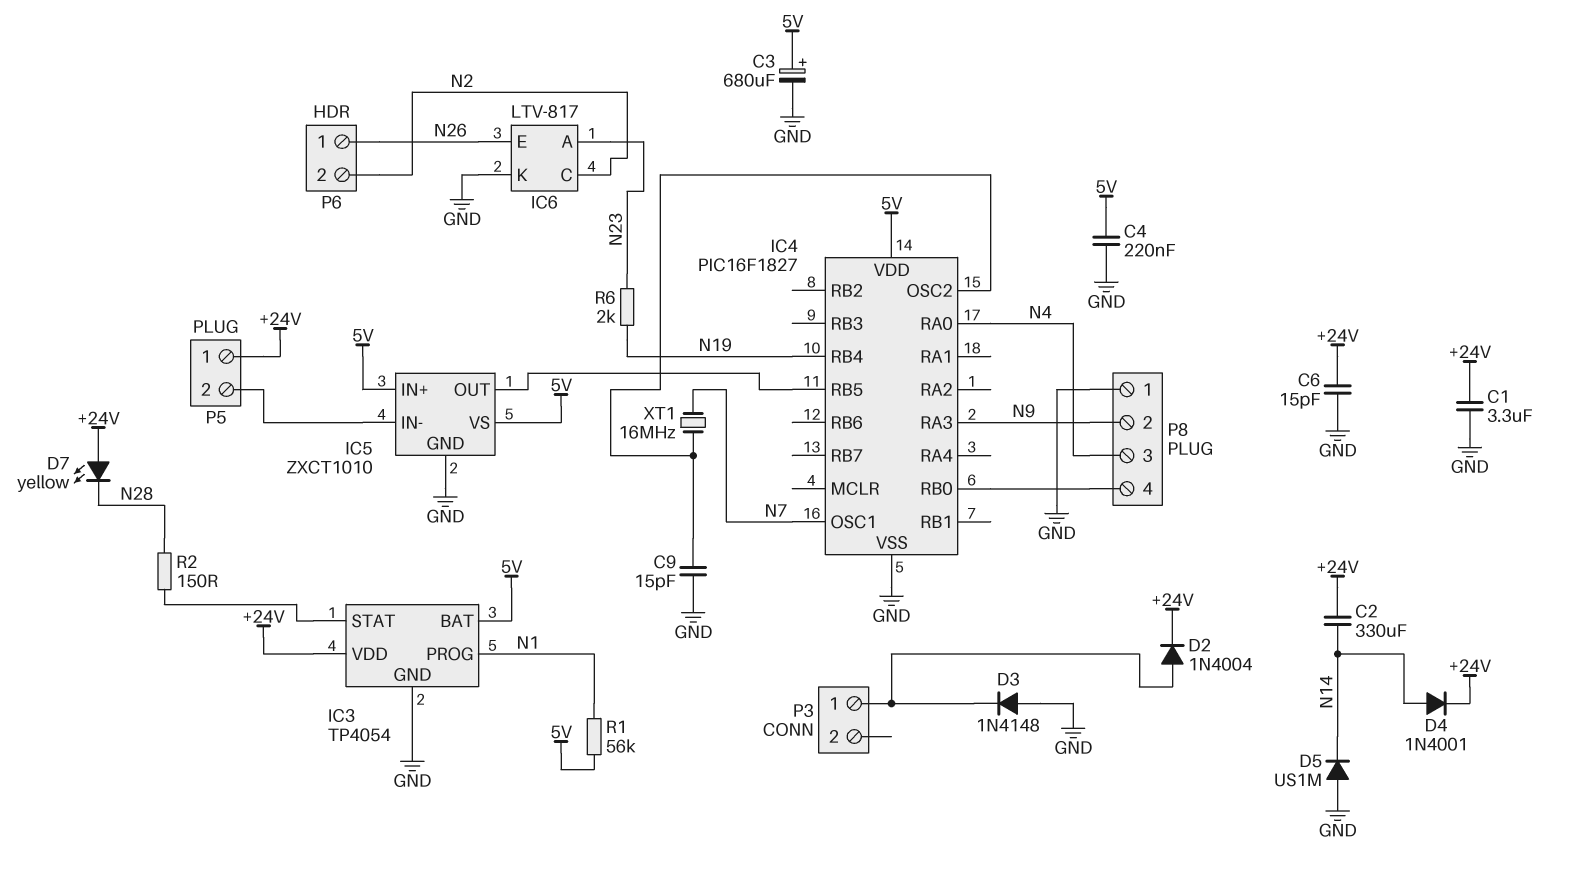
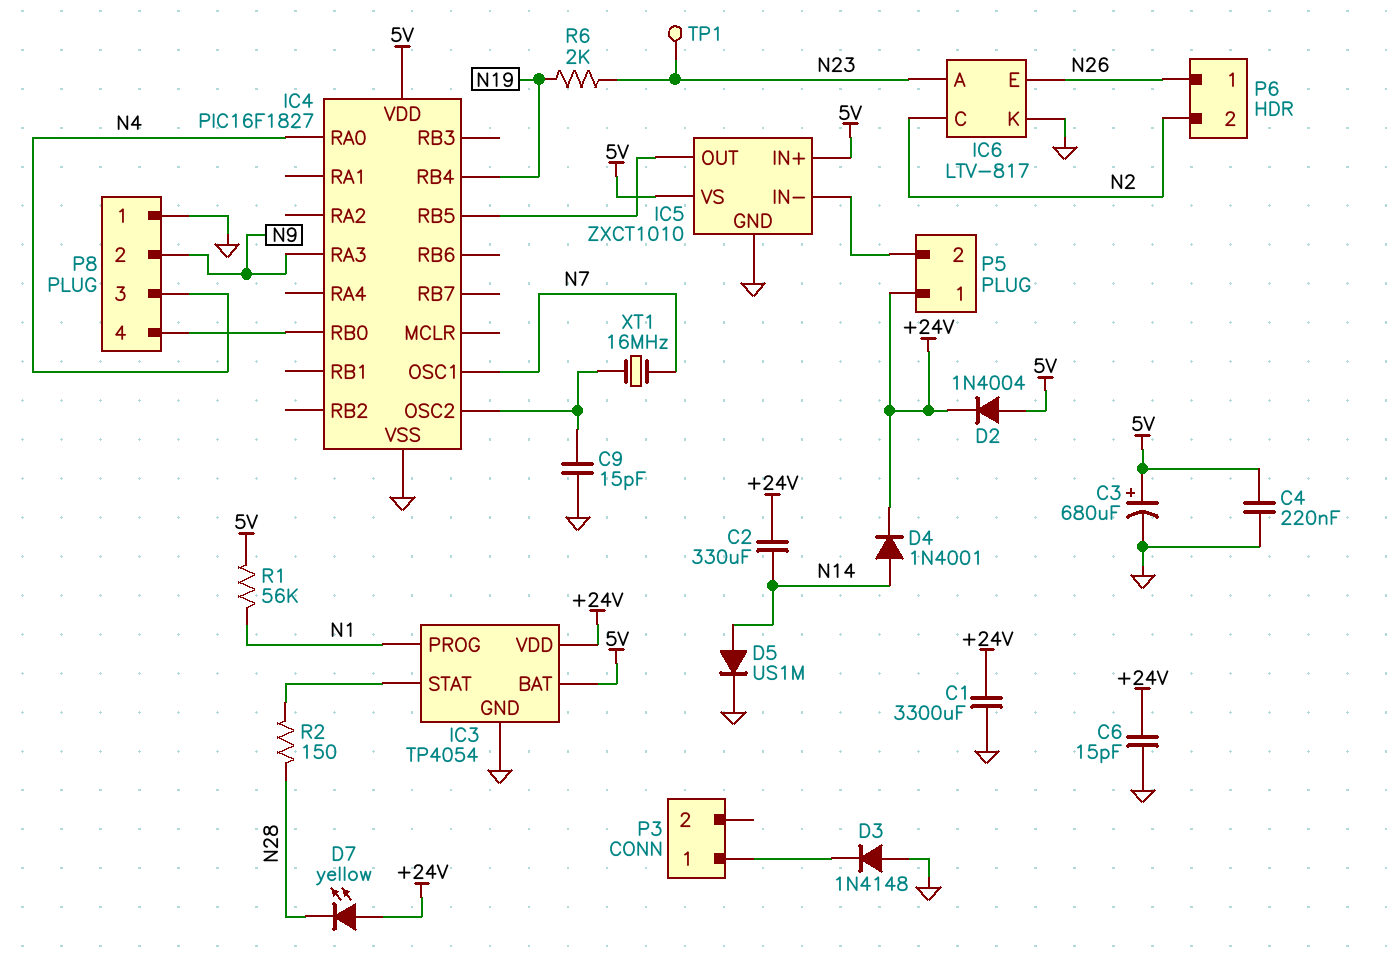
C1: 3.3uF (+24V, GND) -> 3300uF (+24V, GND)
D2: diode 1N4004 (A P3/1, K +24V) -> diode 1N4004 (A 5V, K +24V)
D5: diode US1M (A GND, K N14) -> diode US1M (A N14, K GND)
TP1: none -> test point (N23)

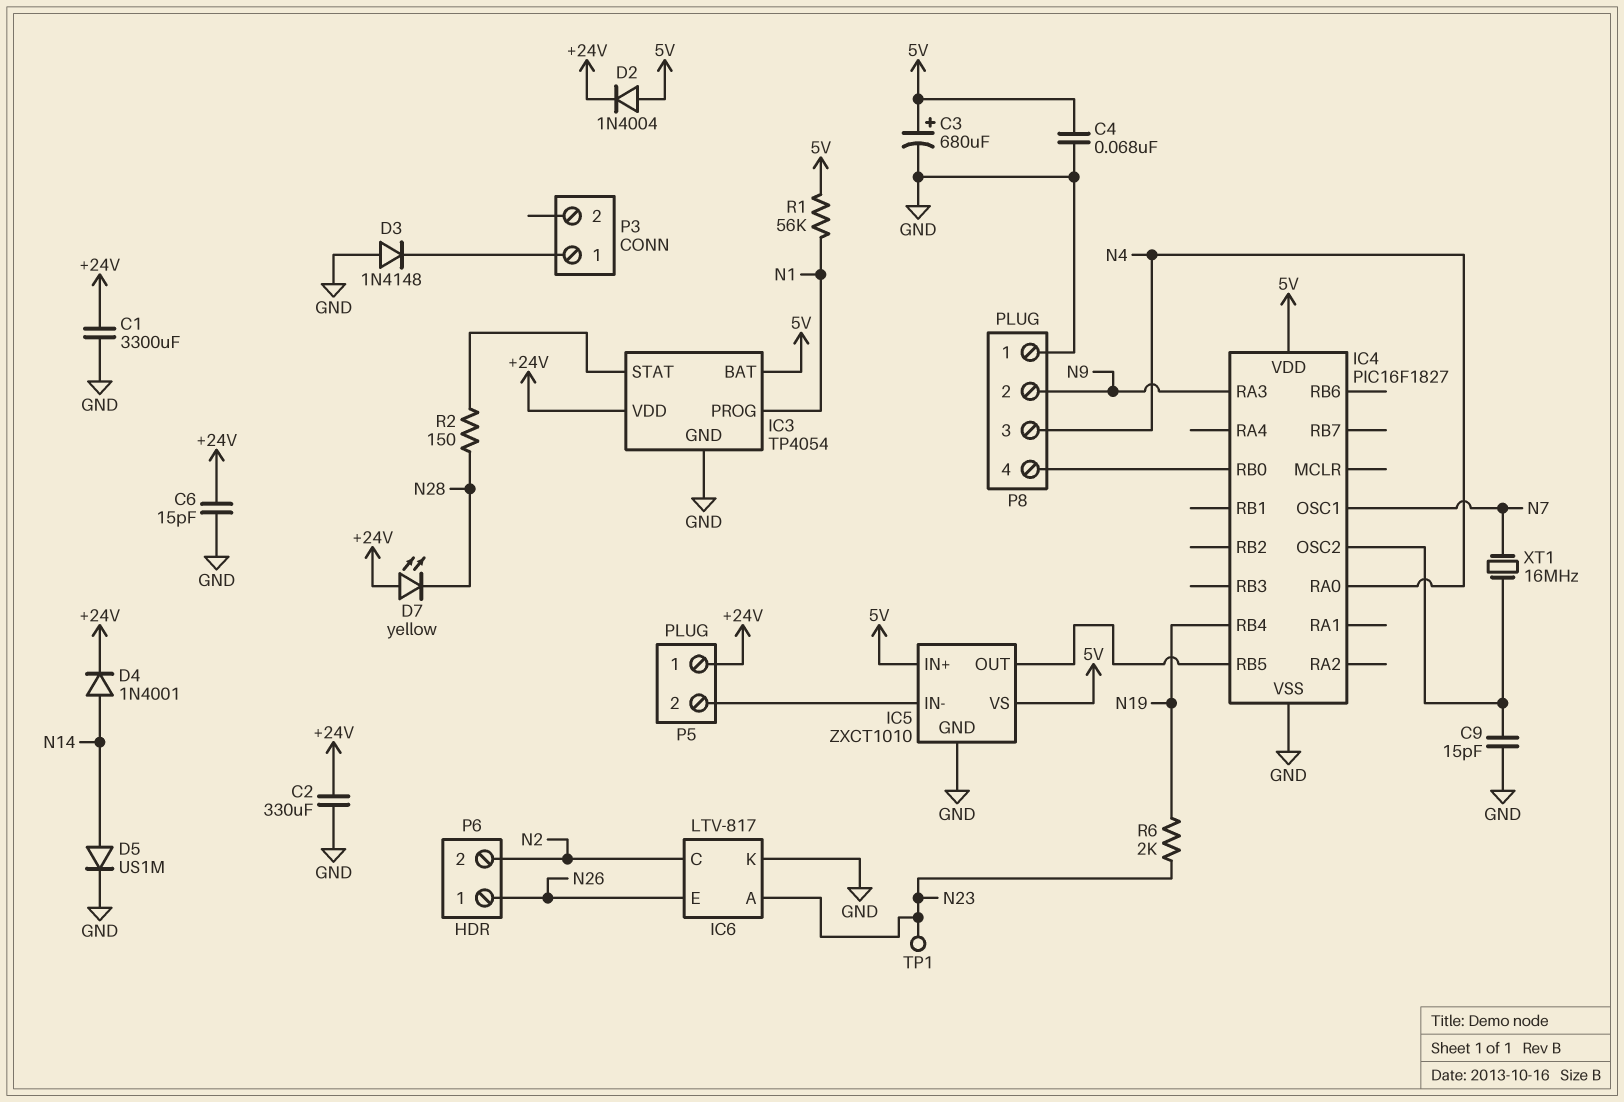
C2: 330uF (+24V, N14) -> 330uF (+24V, GND)
C4: 220nF (5V, GND) -> 68nF (5V, GND)

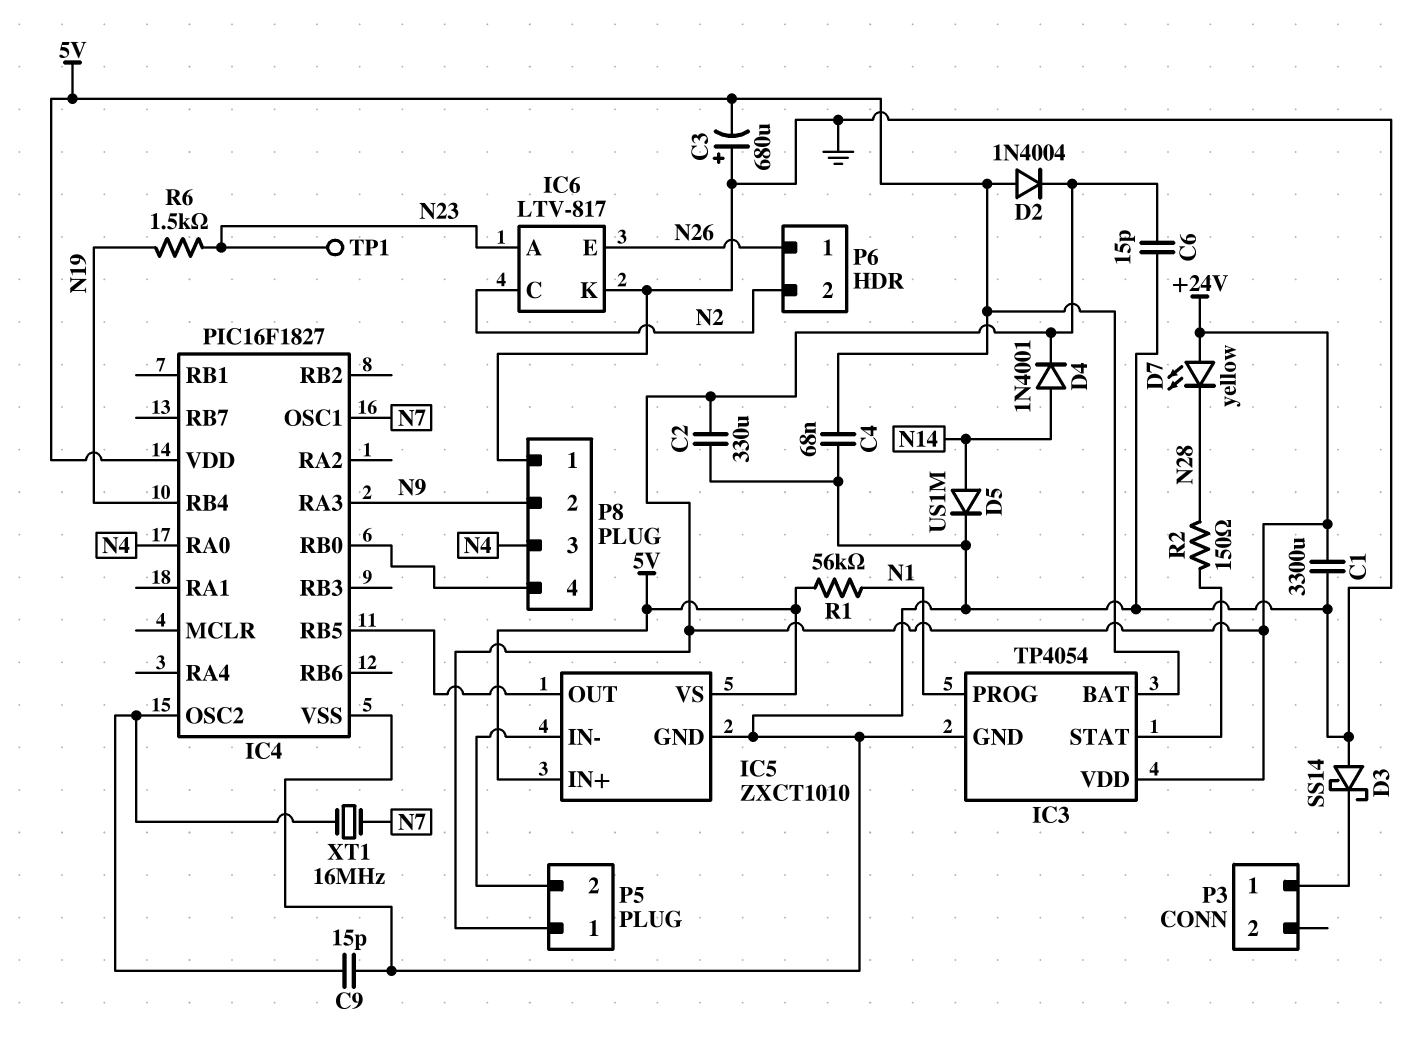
C3: 680uF (plus 5V, minus GND) -> 680uF (plus GND, minus 5V)
D3: diode 1N4148 (A GND, K P3/1) -> schottky SS14 (A GND, K P3/1)
R6: 2k (N19, N23) -> 1.5k (N19, N23)

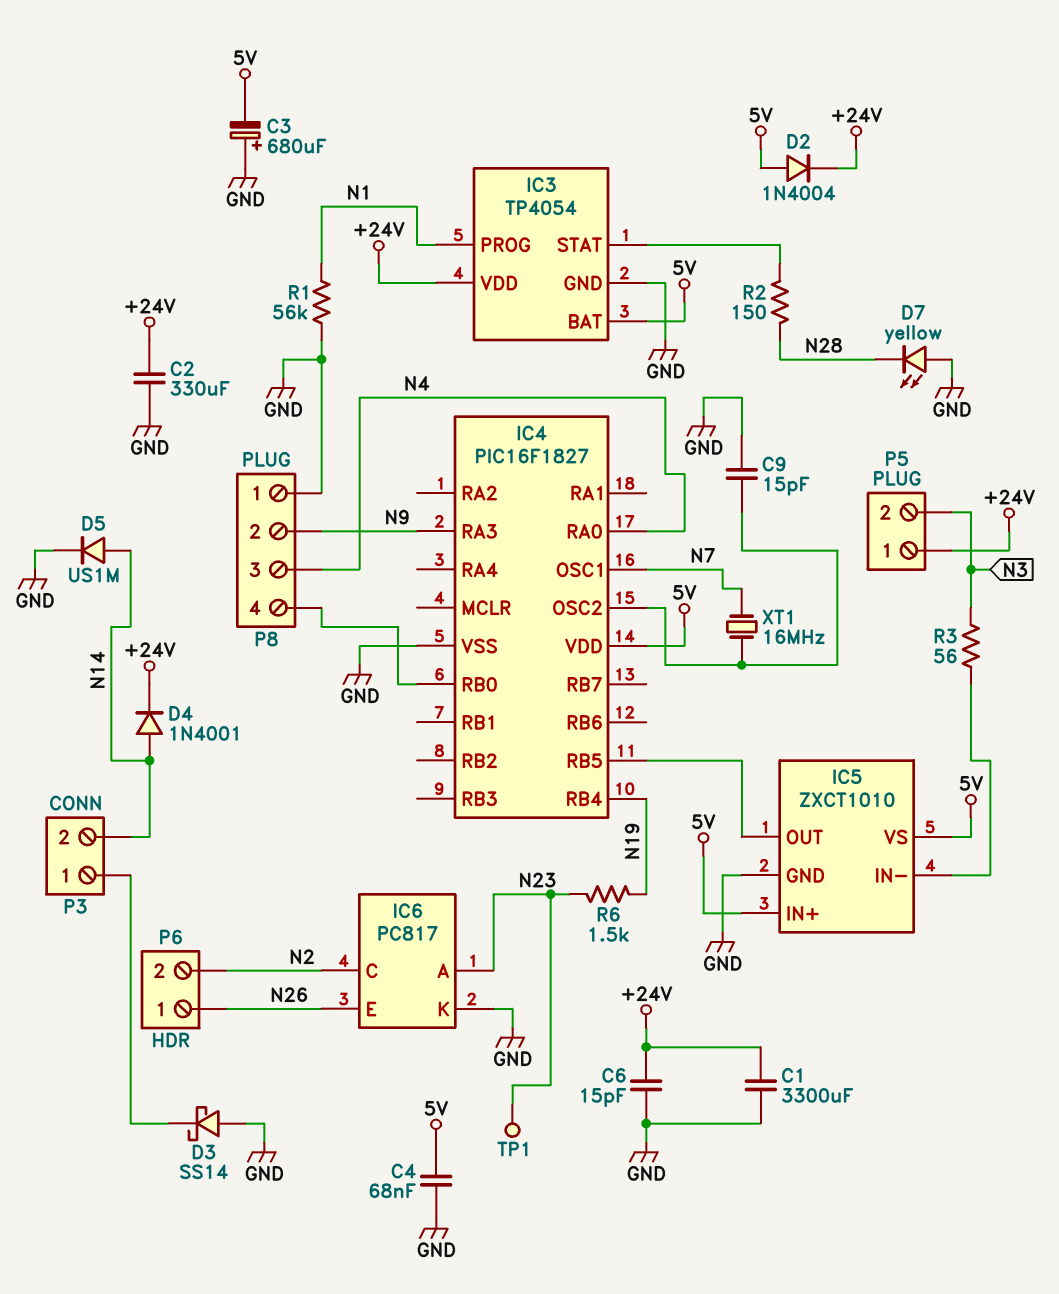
D7: LED yellow (A +24V, K N28) -> LED yellow (A GND, K N28)
IC6: LTV-817 -> PC817
P3 pin 2: none -> N14
P5 pin 2: IC5/IN- -> N3
R1: 56k (5V, N1) -> 56k (GND, N1)
R3: none -> 56 (IC5/IN-, N3)

